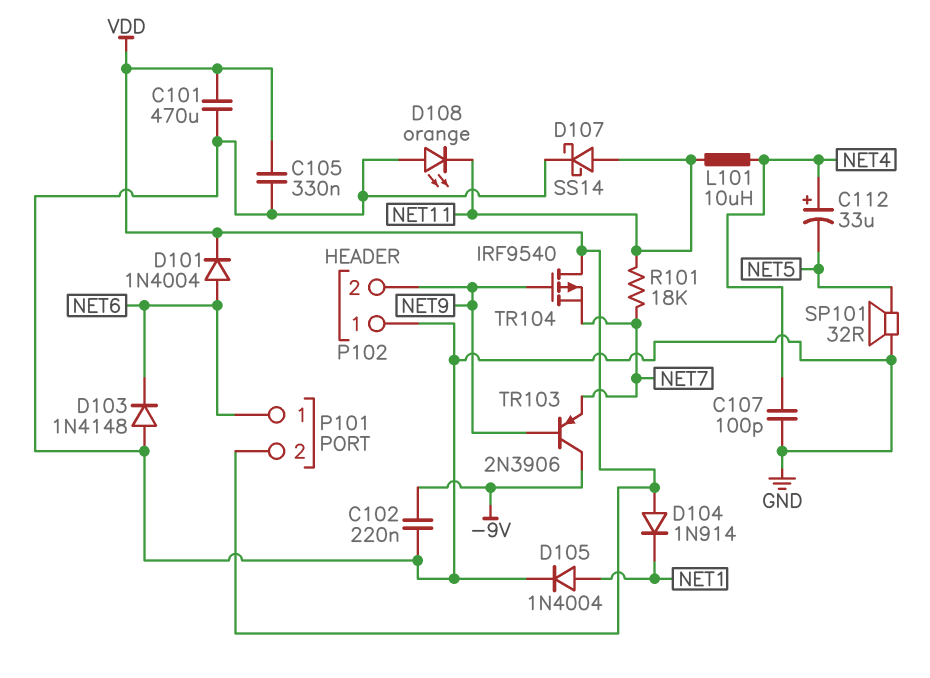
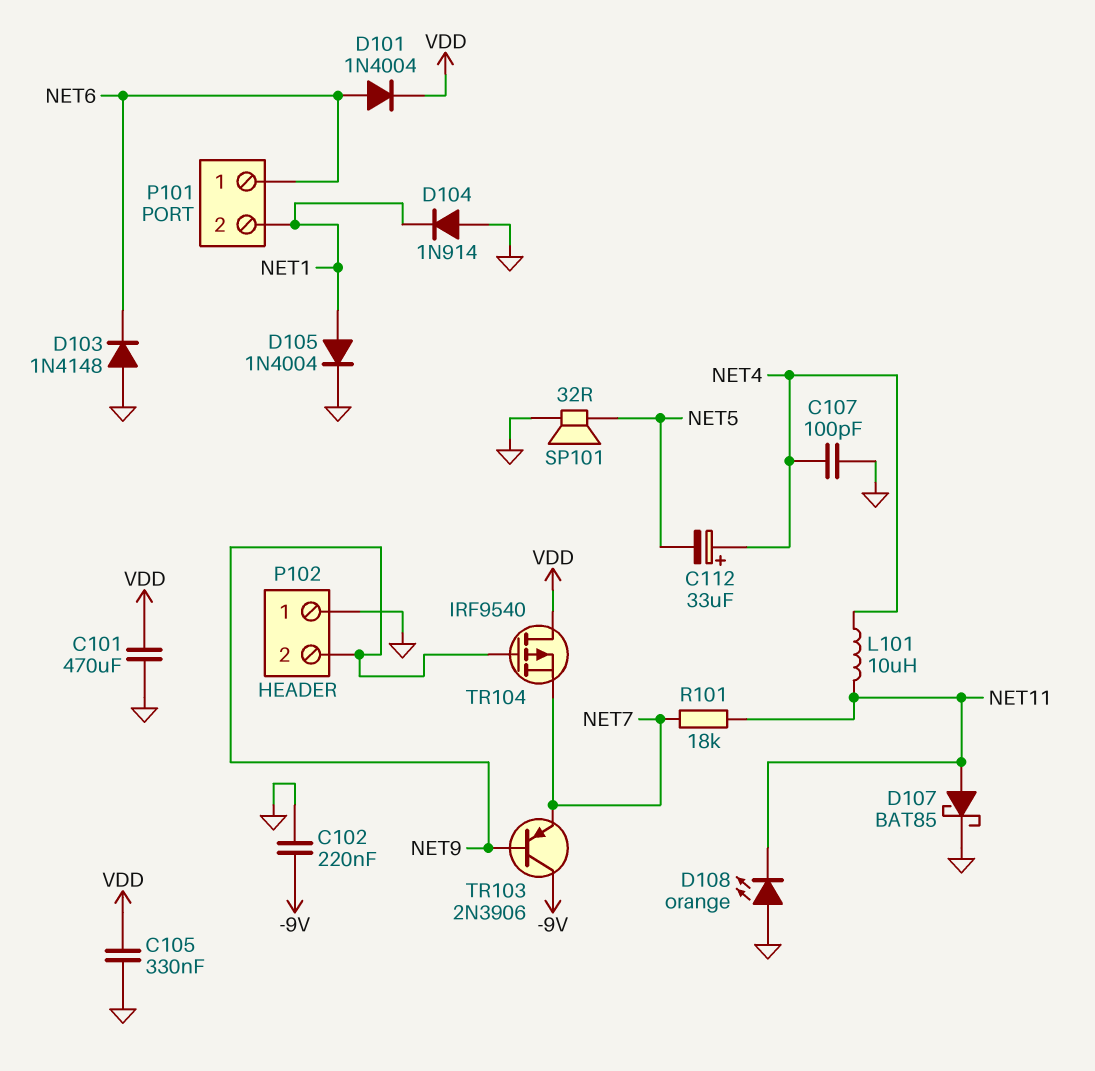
D104: diode 1N914 (A VDD, K NET1) -> diode 1N914 (A GND, K NET1)
D107: schottky SS14 (A NET11, K GND) -> schottky BAT85 (A NET11, K GND)
P101 pin 2: VDD -> NET1

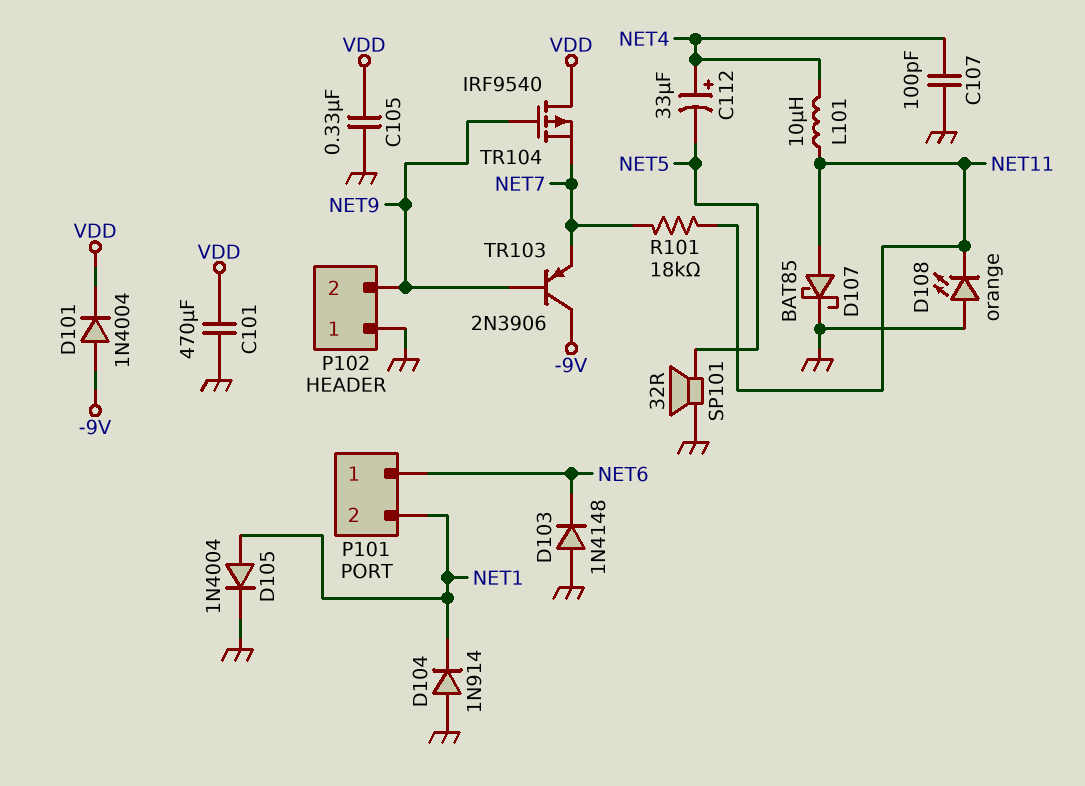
C102: 220nF (-9V, GND) -> none
D101: diode 1N4004 (A NET6, K VDD) -> diode 1N4004 (A -9V, K VDD)

